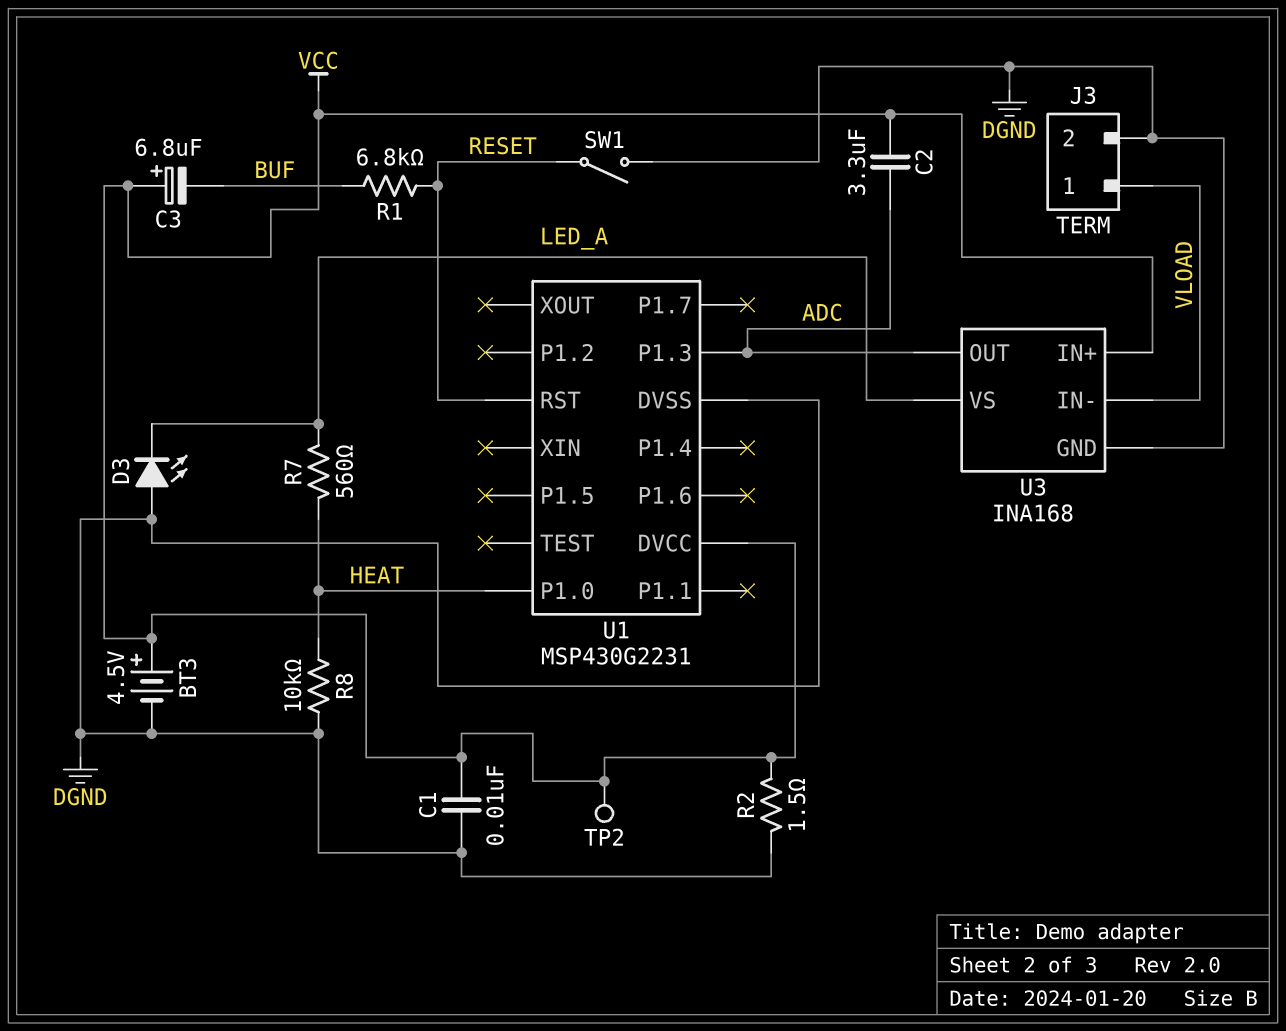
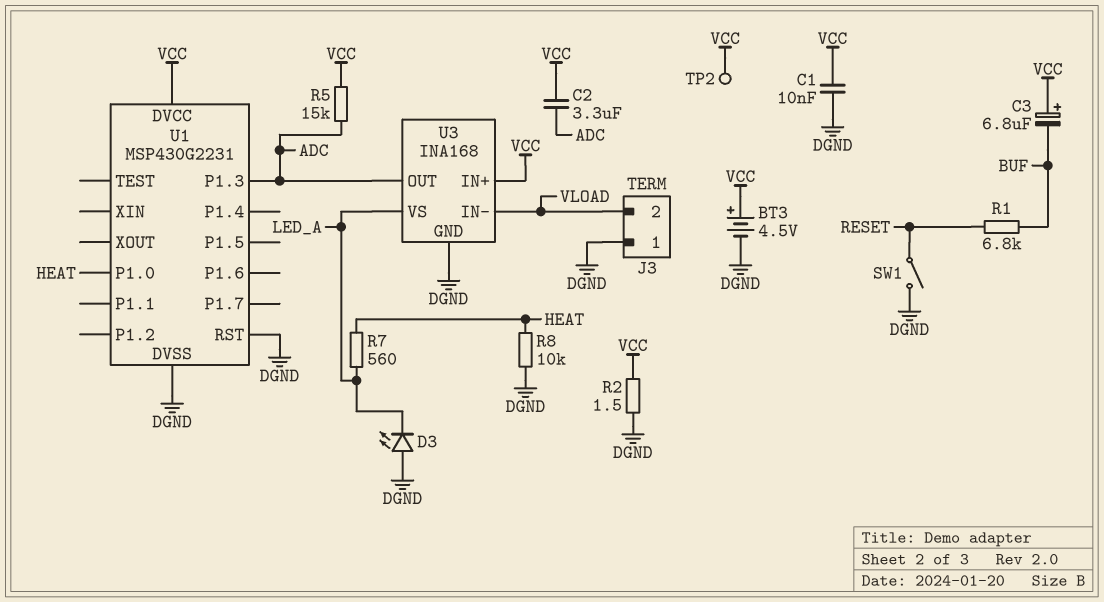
J3 pin 1: VLOAD -> DGND
J3 pin 2: DGND -> VLOAD
R5: none -> 15k (ADC, VCC)
U1 pin RST: RESET -> DGND

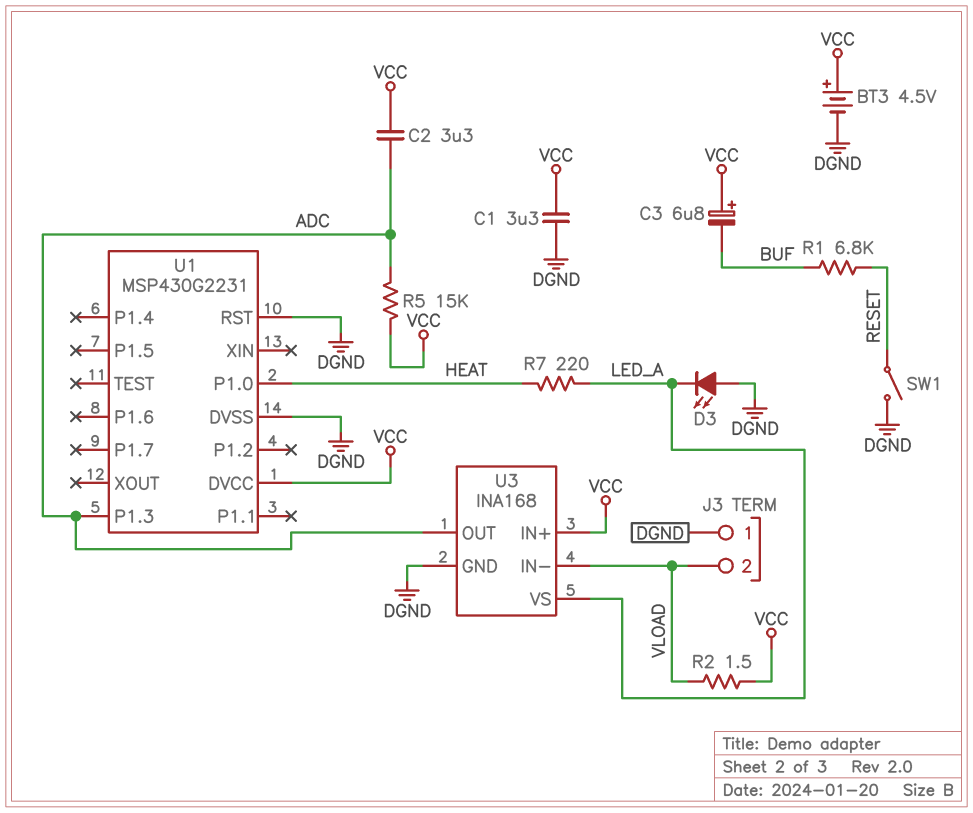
C1: 10nF (DGND, VCC) -> 3.3uF (DGND, VCC)
R2: 1.5 (DGND, VCC) -> 1.5 (VCC, VLOAD)
R7: 560 (HEAT, LED_A) -> 220 (HEAT, LED_A)
R8: 10k (DGND, HEAT) -> none
TP2: test point (VCC) -> none

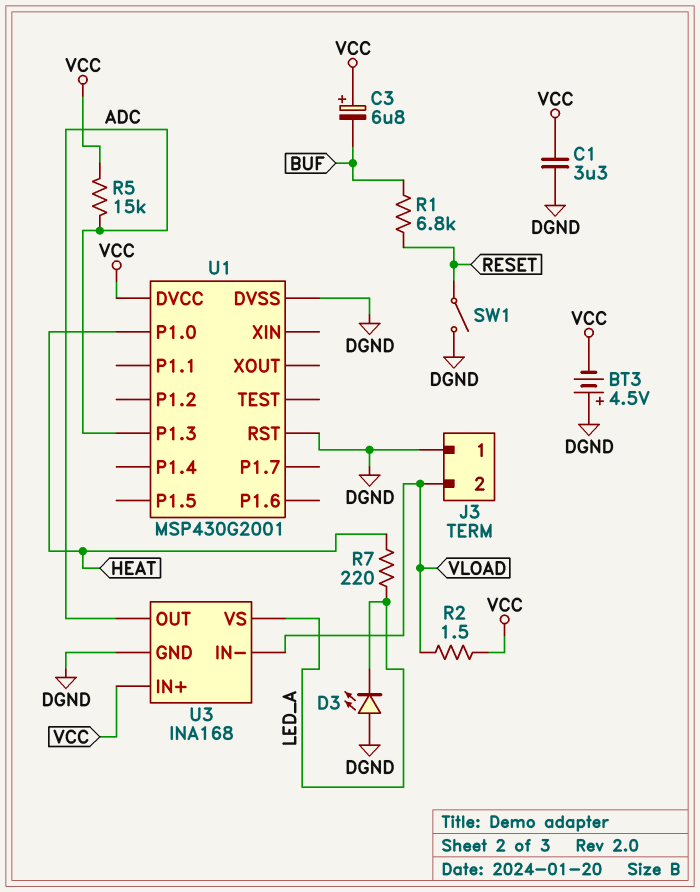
BT3: 4.5V (plus VCC, minus DGND) -> 4.5V (plus DGND, minus VCC)
C2: 3.3uF (ADC, VCC) -> none
U1: MSP430G2231 -> MSP430G2001

